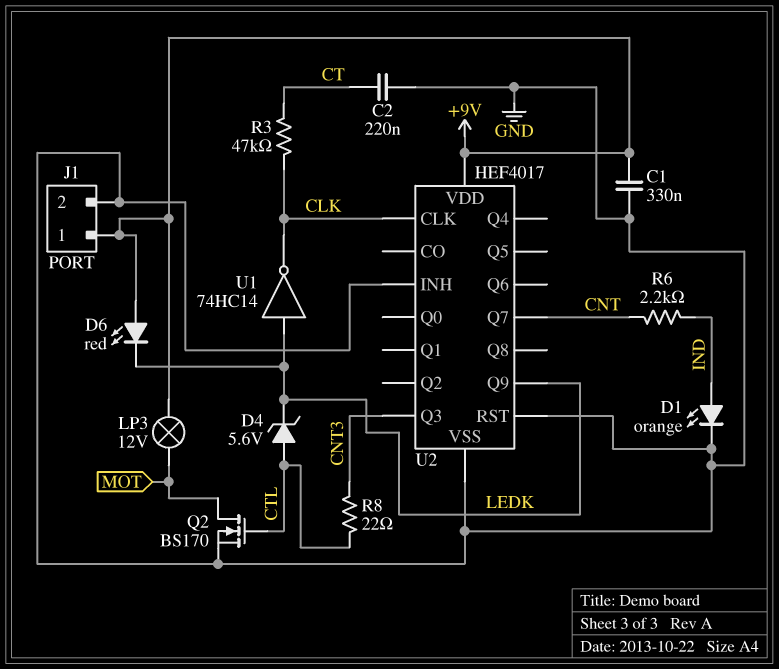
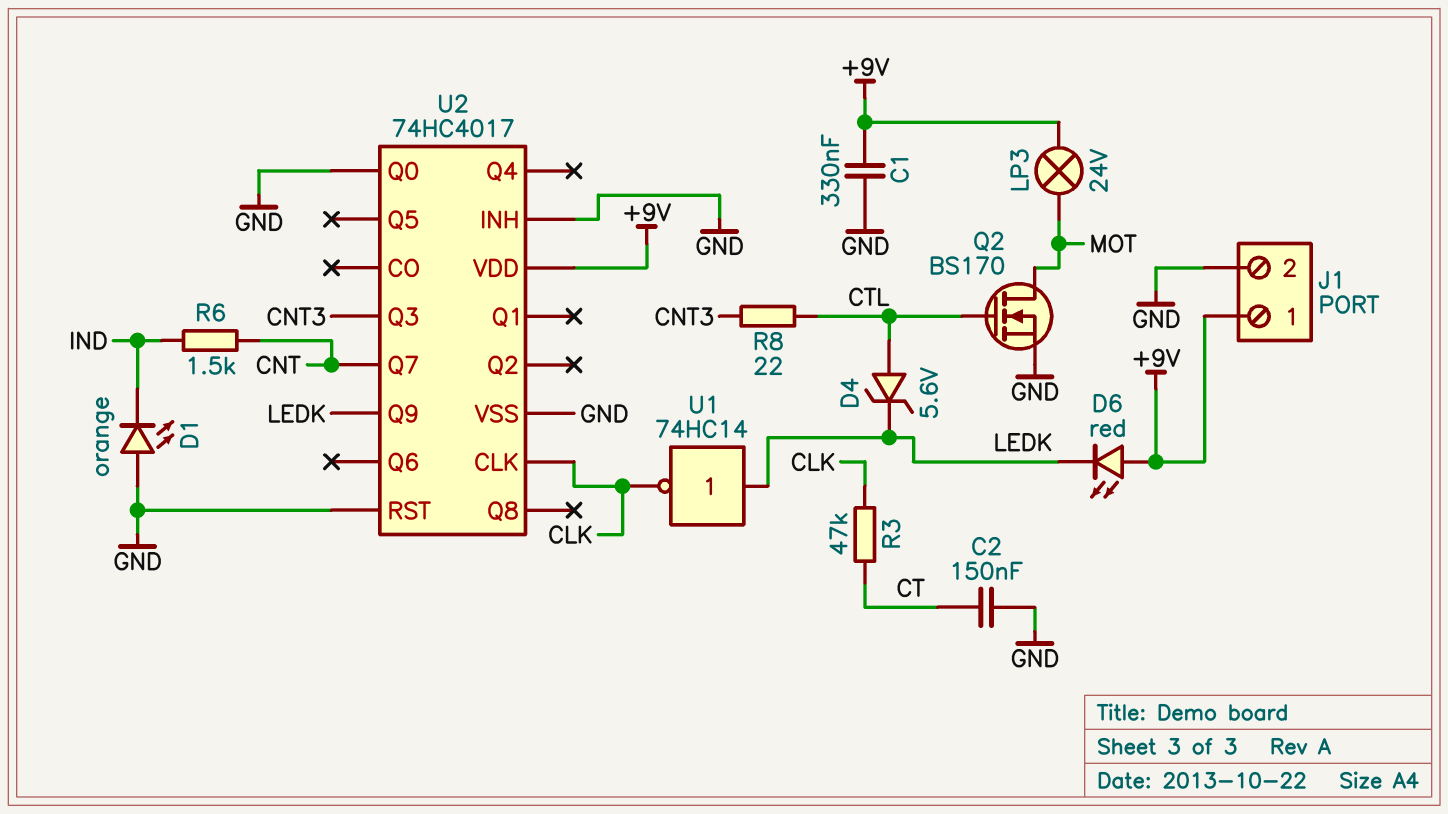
C2: 220nF (CT, GND) -> 150nF (CT, GND)
D1: LED orange (A IND, K GND) -> LED orange (A GND, K IND)
LP3: lamp 12V (+9V, MOT) -> lamp 24V (+9V, MOT)
R6: 2.2k (CNT, IND) -> 1.5k (CNT, IND)
U2: HEF4017 -> 74HC4017
U2 pin Q0: none -> GND

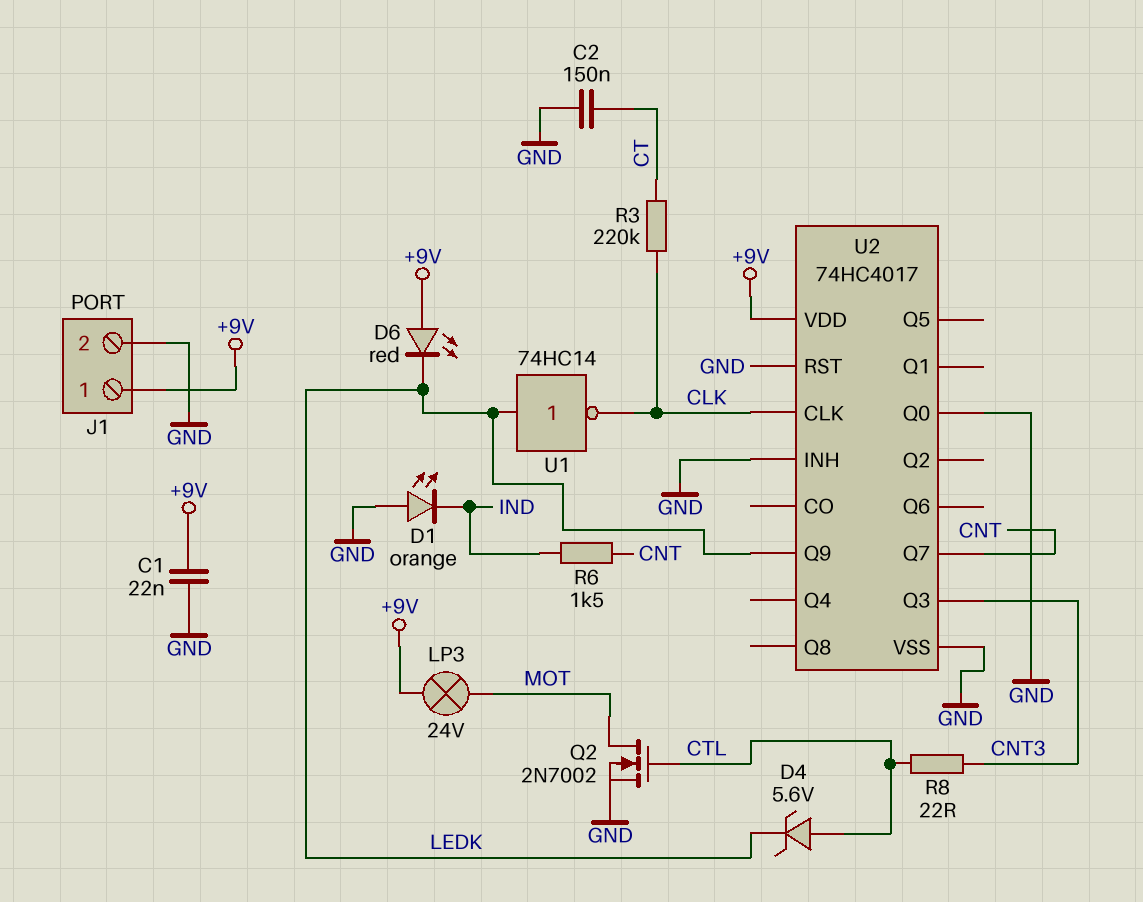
C1: 330nF (+9V, GND) -> 22nF (+9V, GND)
Q2: NMOS BS170 (G CTL, D MOT, S GND) -> NMOS 2N7002 (G CTL, D MOT, S GND)
R3: 47k (CLK, CT) -> 220k (CLK, CT)

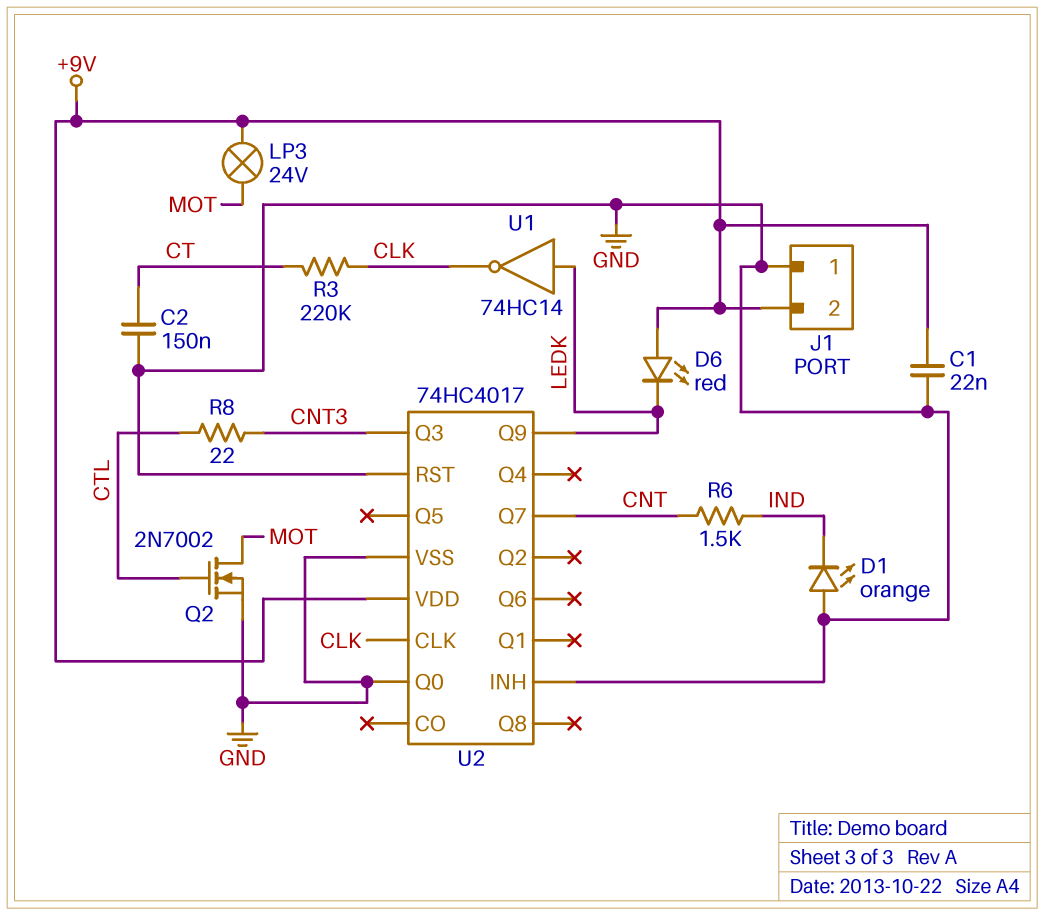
D4: zener 5.6V (A CTL, K LEDK) -> none
J1 pin 1: +9V -> GND
J1 pin 2: GND -> +9V

